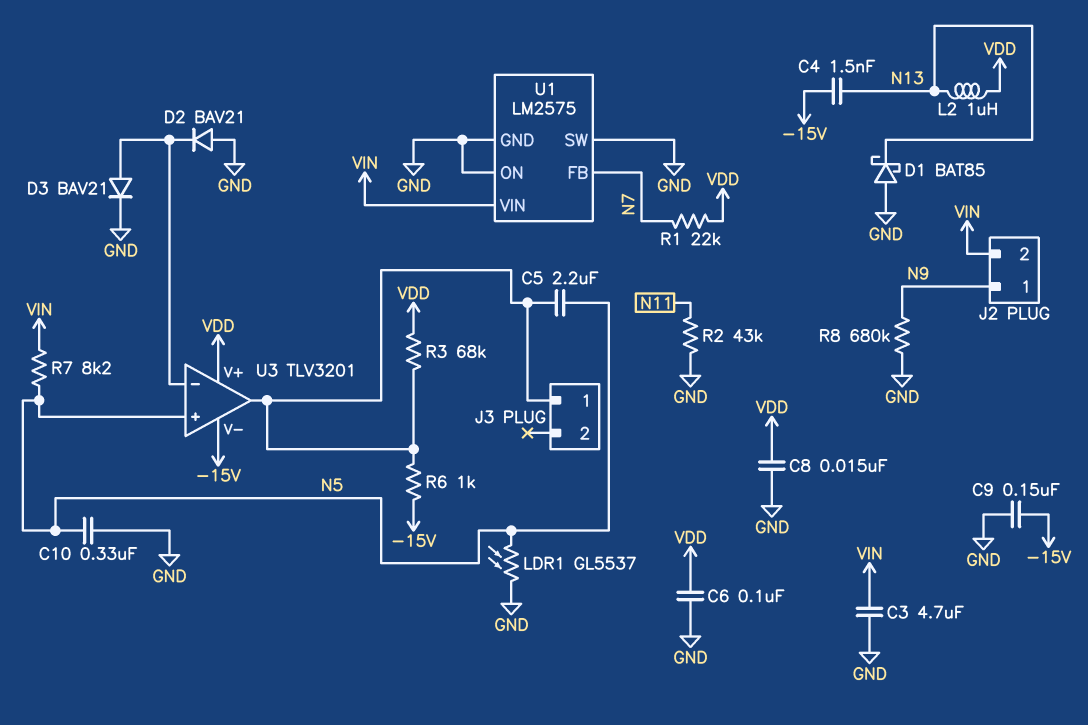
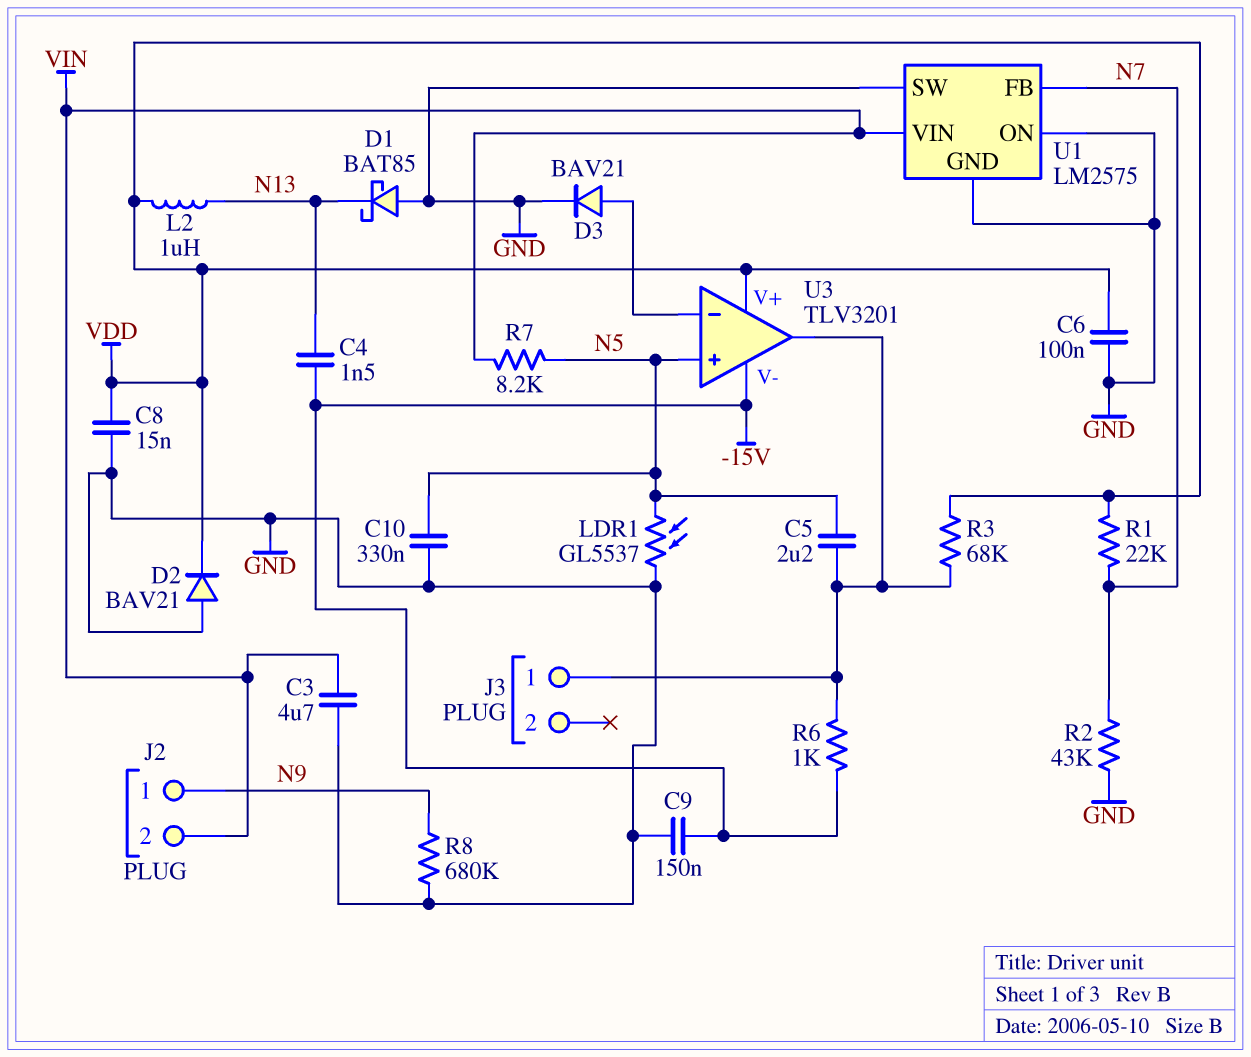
D2: diode BAV21 (A GND, K U3/in-) -> diode BAV21 (A GND, K VDD)
R2: 43k (GND, N11) -> 43k (GND, N7)

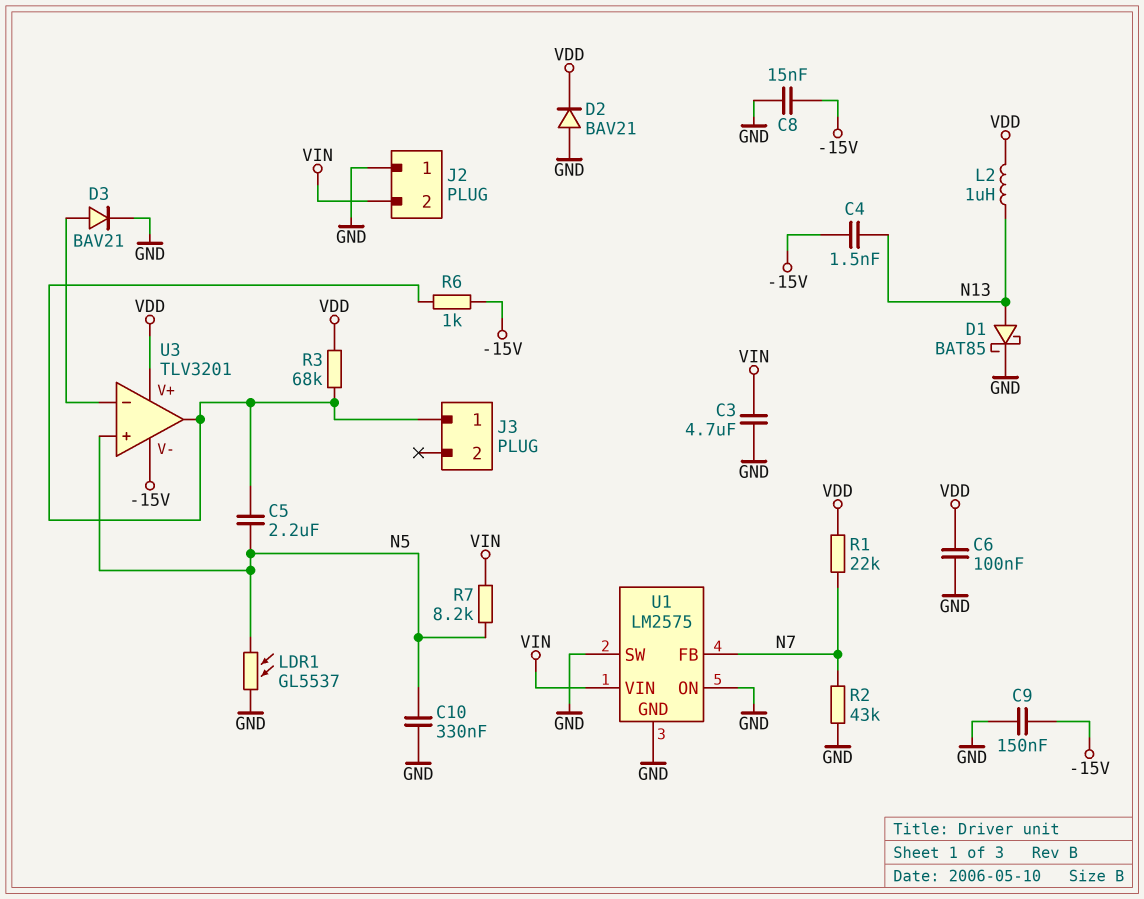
C8: 15nF (GND, VDD) -> 15nF (-15V, GND)
D1: schottky BAT85 (A GND, K N13) -> schottky BAT85 (A N13, K GND)
J2 pin 1: N9 -> GND
R8: 680k (GND, N9) -> none

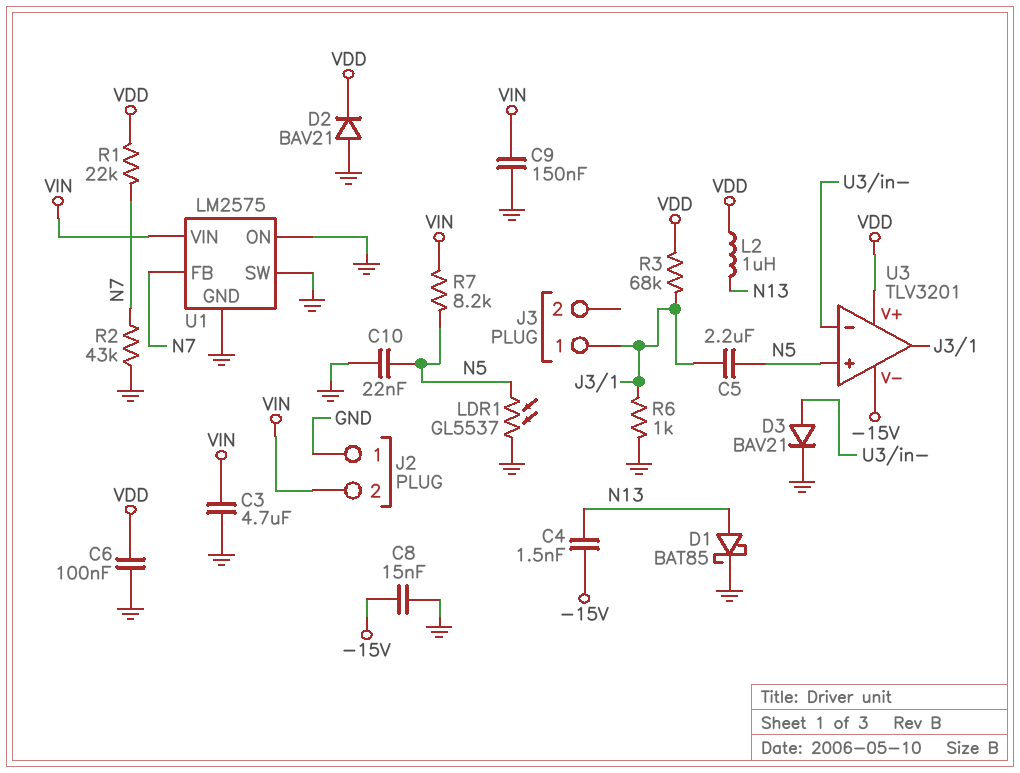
C9: 150nF (-15V, GND) -> 150nF (GND, VIN)
C10: 330nF (GND, N5) -> 22nF (GND, N5)
R6: 1k (-15V, J3/1) -> 1k (GND, J3/1)

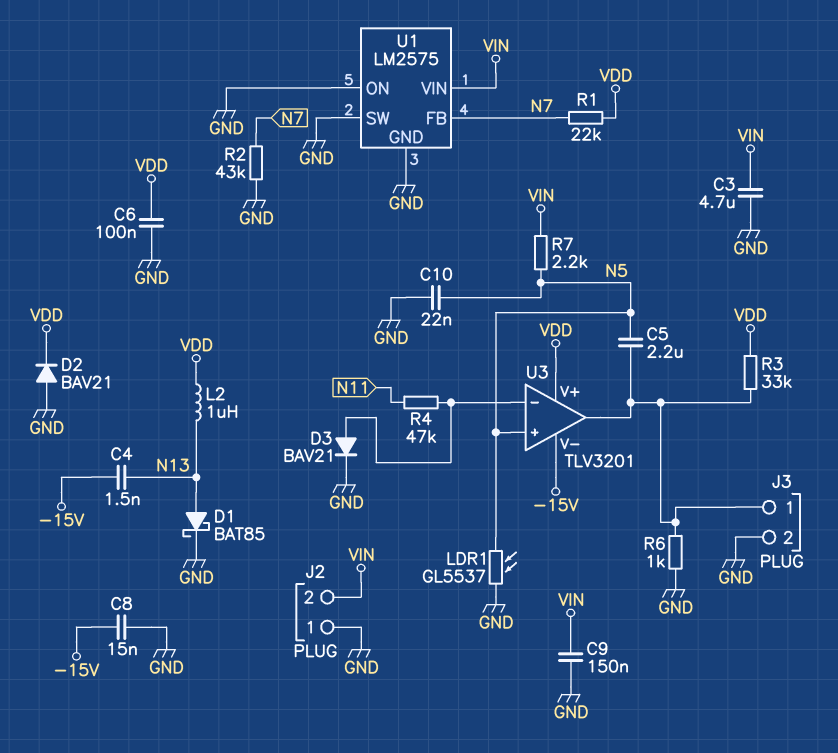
J3 pin 2: none -> GND
R3: 68k (J3/1, VDD) -> 33k (J3/1, VDD)
R4: none -> 47k (N11, U3/in-)
R7: 8.2k (N5, VIN) -> 2.2k (N5, VIN)

